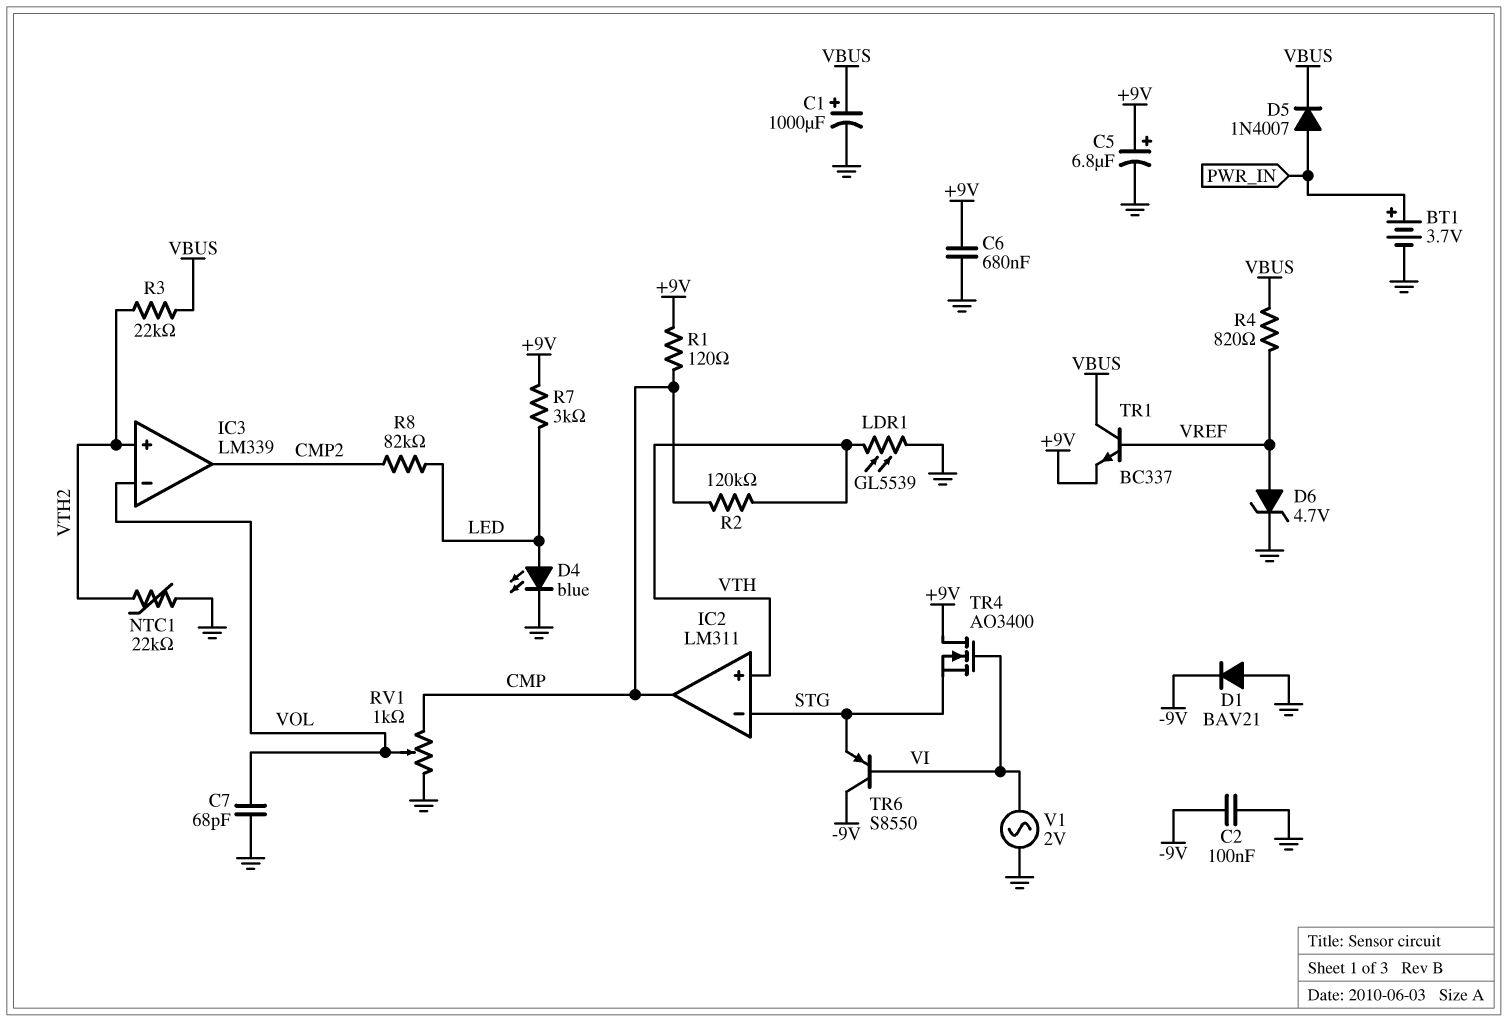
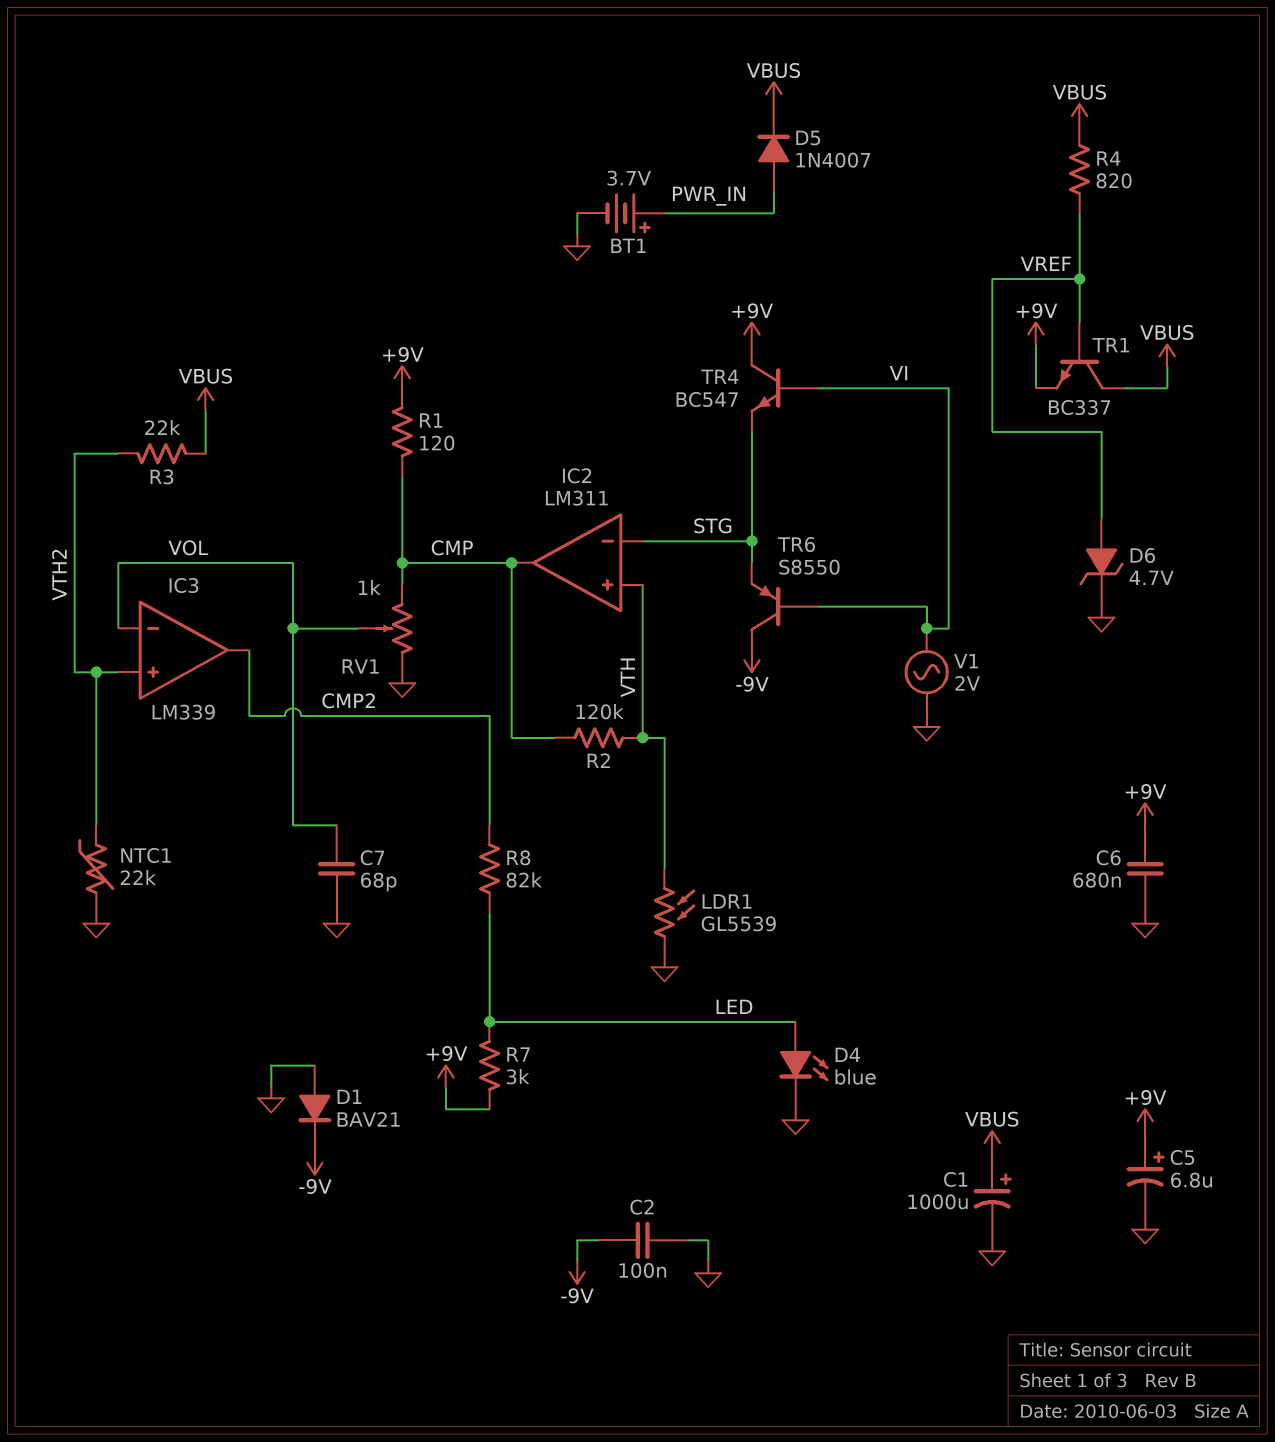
TR4: NMOS AO3400 (G VI, D +9V, S STG) -> NPN BC547 (B VI, C +9V, E STG)

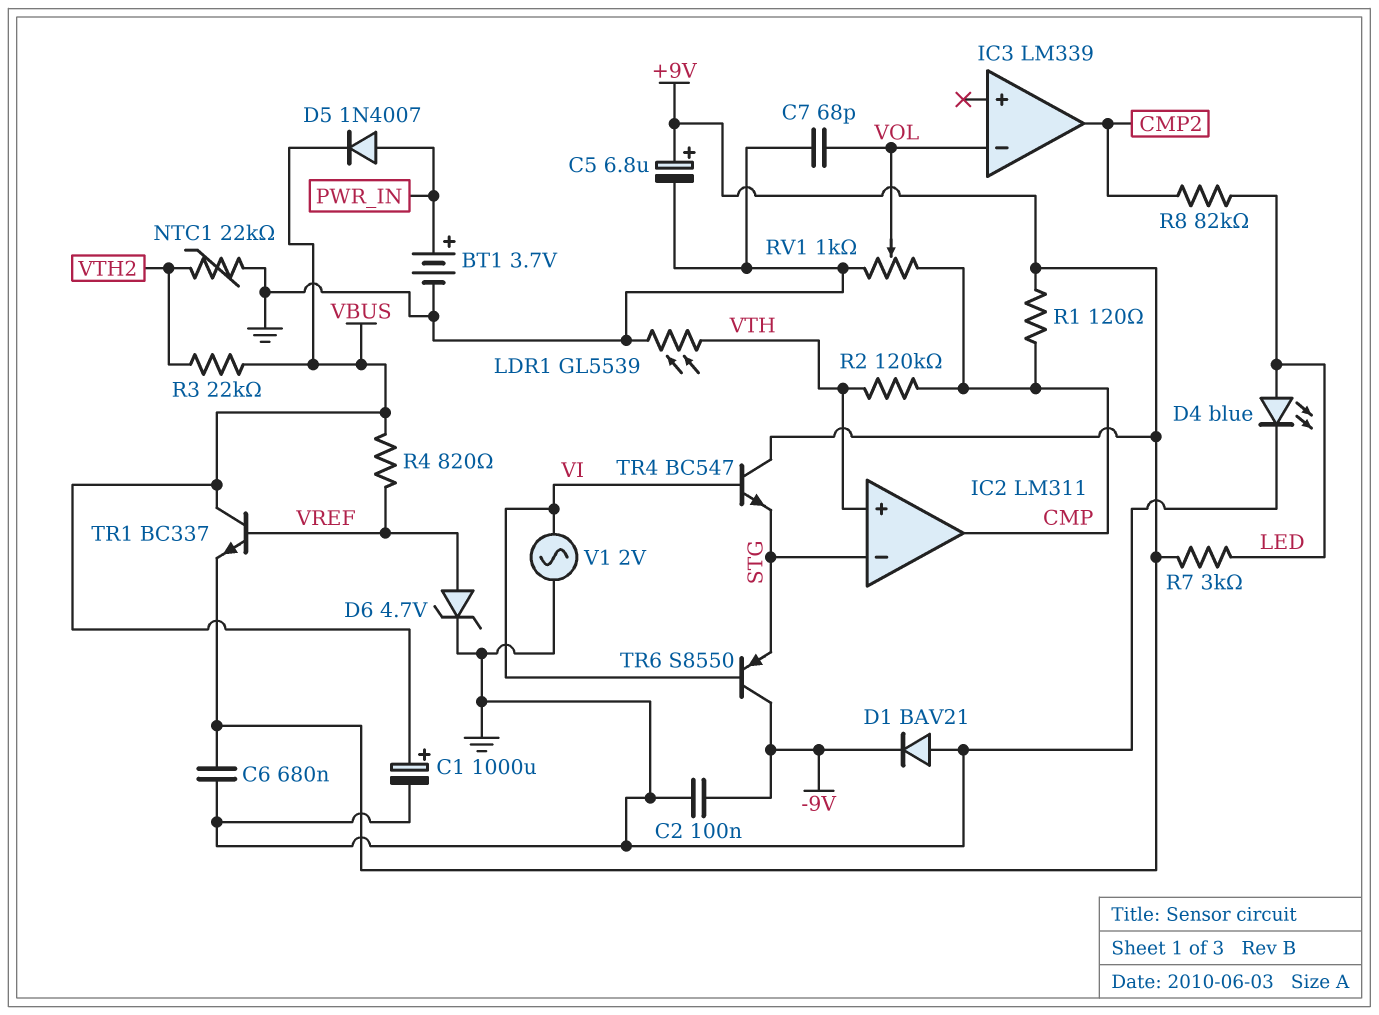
IC3 pin in+: VTH2 -> none

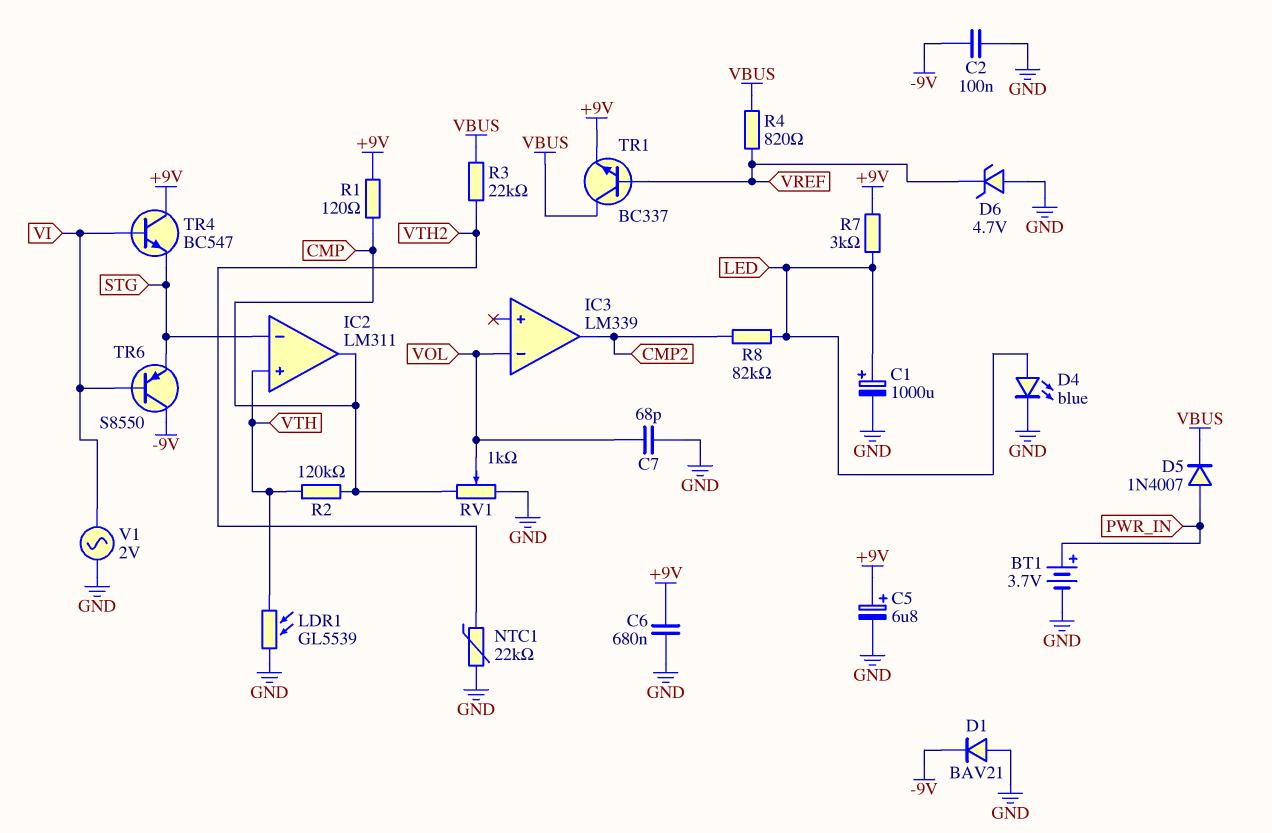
C1: 1000uF (plus VBUS, minus GND) -> 1000uF (plus LED, minus GND)
D6: zener 4.7V (A VREF, K GND) -> zener 4.7V (A GND, K VREF)

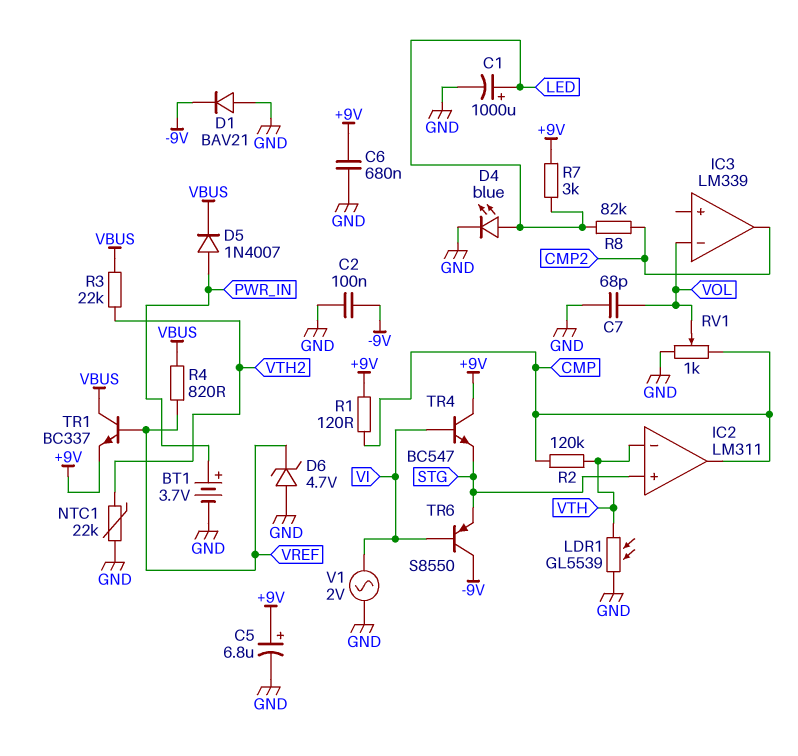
IC2 pin in+: VTH -> STG
IC2 pin in-: STG -> VTH

